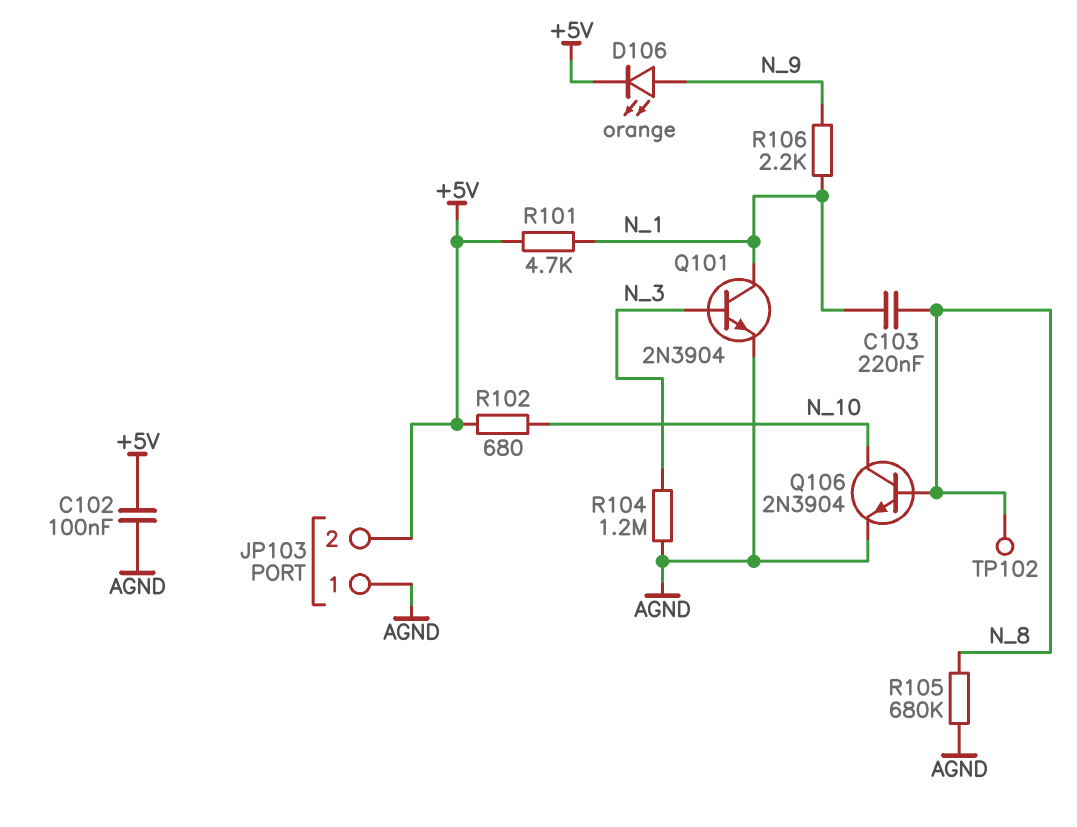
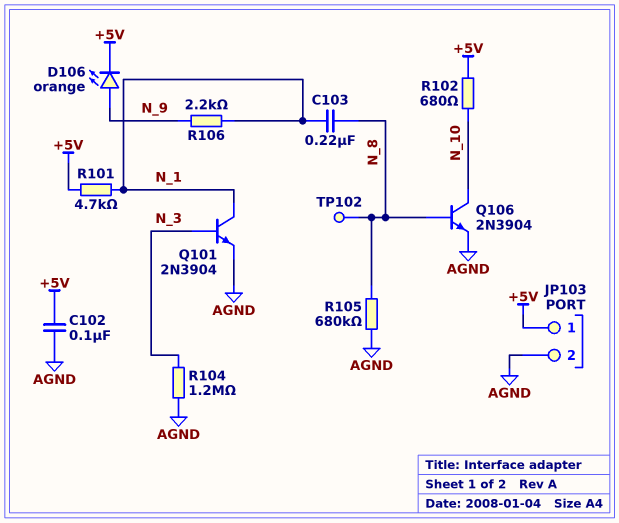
JP103 pin 1: AGND -> +5V
JP103 pin 2: +5V -> AGND

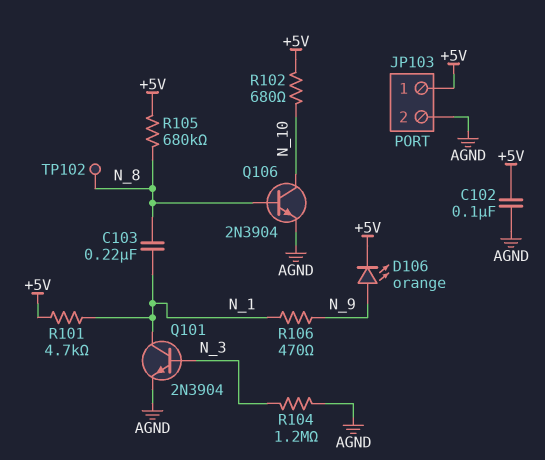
R105: 680k (AGND, N_8) -> 680k (+5V, N_8)
R106: 2.2k (N_1, N_9) -> 470 (N_1, N_9)

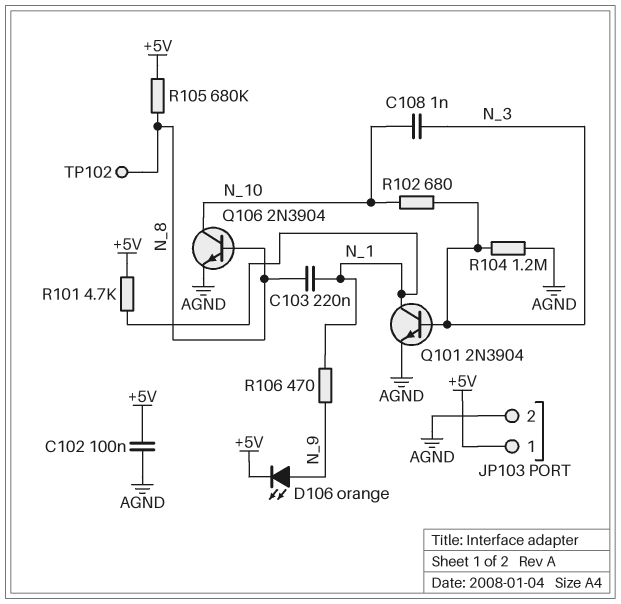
C108: none -> 1nF (N_3, N_10)
R102: 680 (+5V, N_10) -> 680 (N_3, N_10)

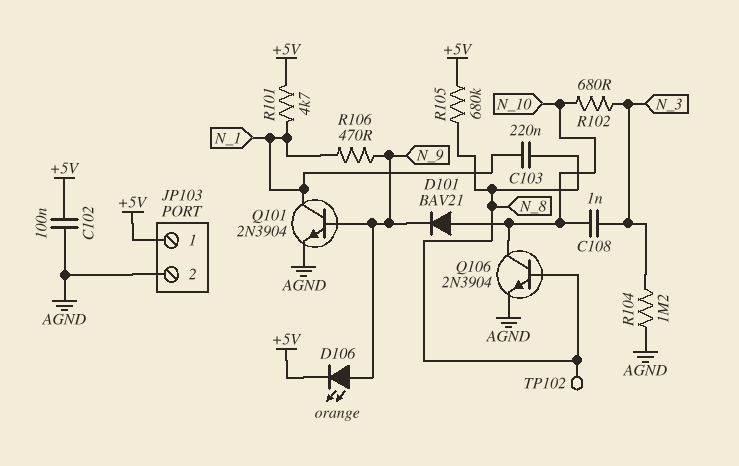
D101: none -> diode BAV21 (A N_10, K N_9)
Q101: NPN 2N3904 (B N_3, C N_1, E AGND) -> NPN 2N3904 (B N_9, C N_1, E AGND)

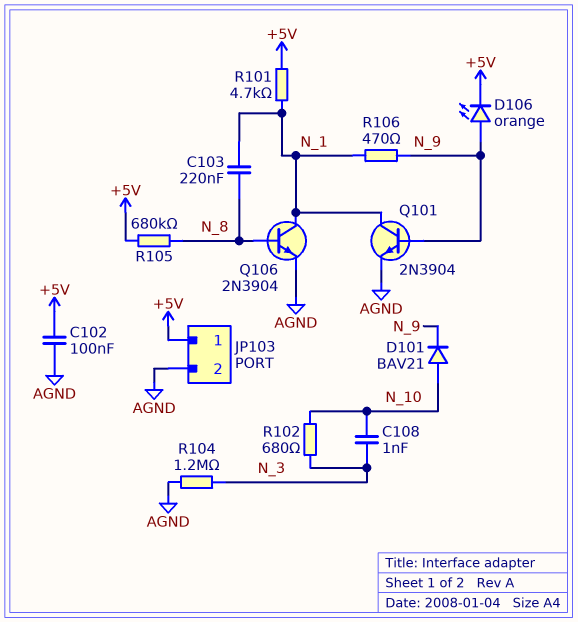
Q106: NPN 2N3904 (B N_8, C N_10, E AGND) -> NPN 2N3904 (B N_8, C N_1, E AGND)
TP102: test point (N_8) -> none

